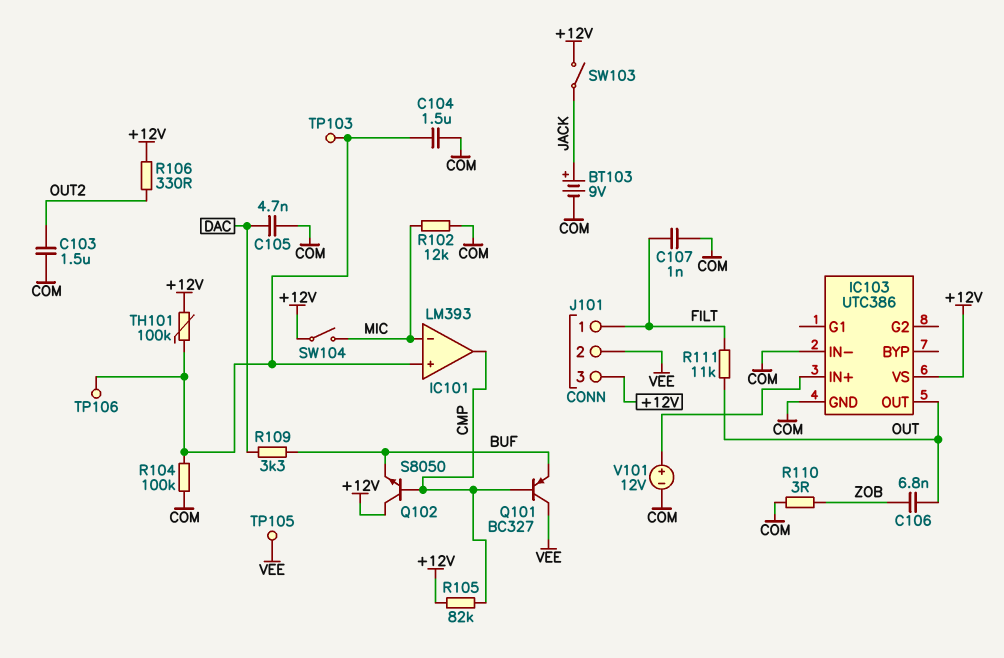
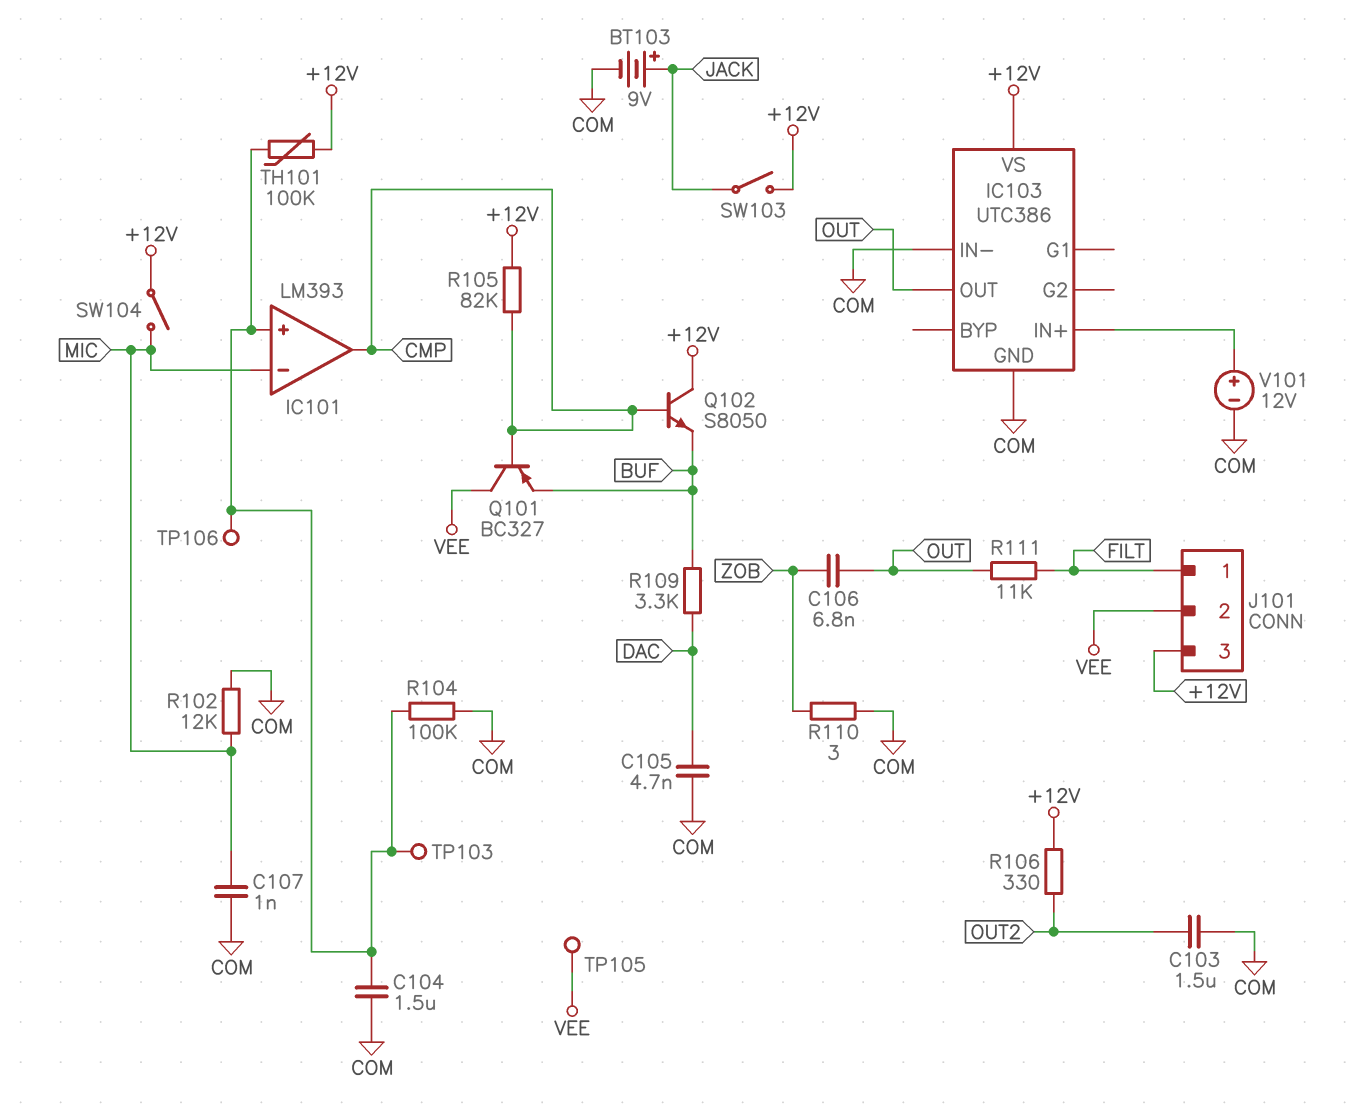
C107: 1nF (COM, FILT) -> 1nF (COM, MIC)

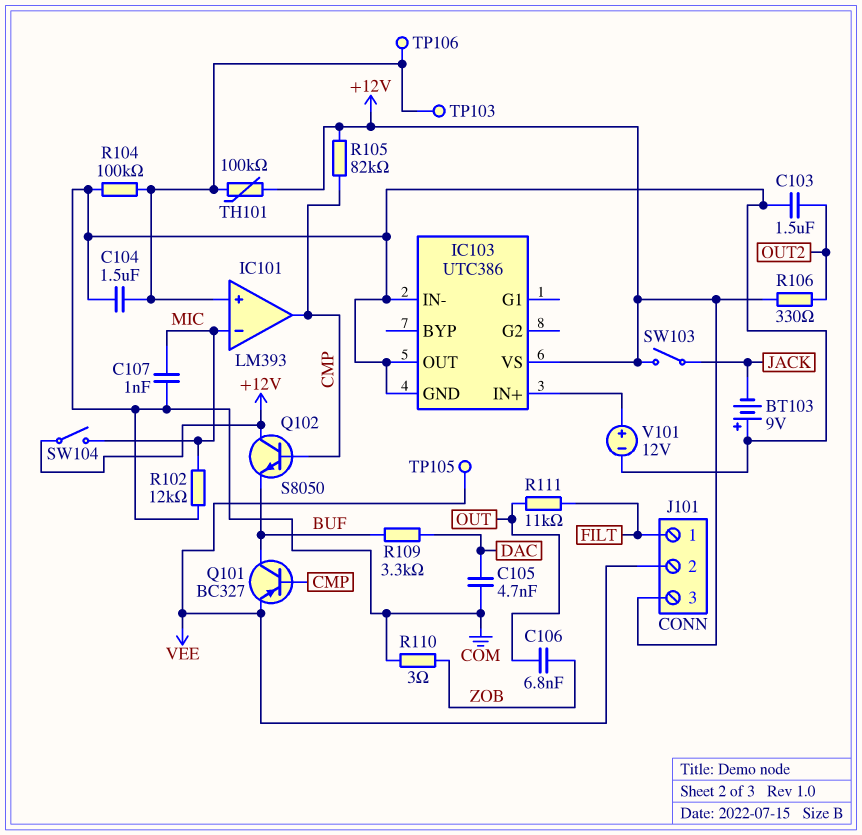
BT103: 9V (plus JACK, minus COM) -> 9V (plus COM, minus JACK)
IC103 pin OUT: OUT -> COM
Q101: PNP BC327 (B CMP, C VEE, E BUF) -> PNP BC327 (B CMP, C BUF, E VEE)

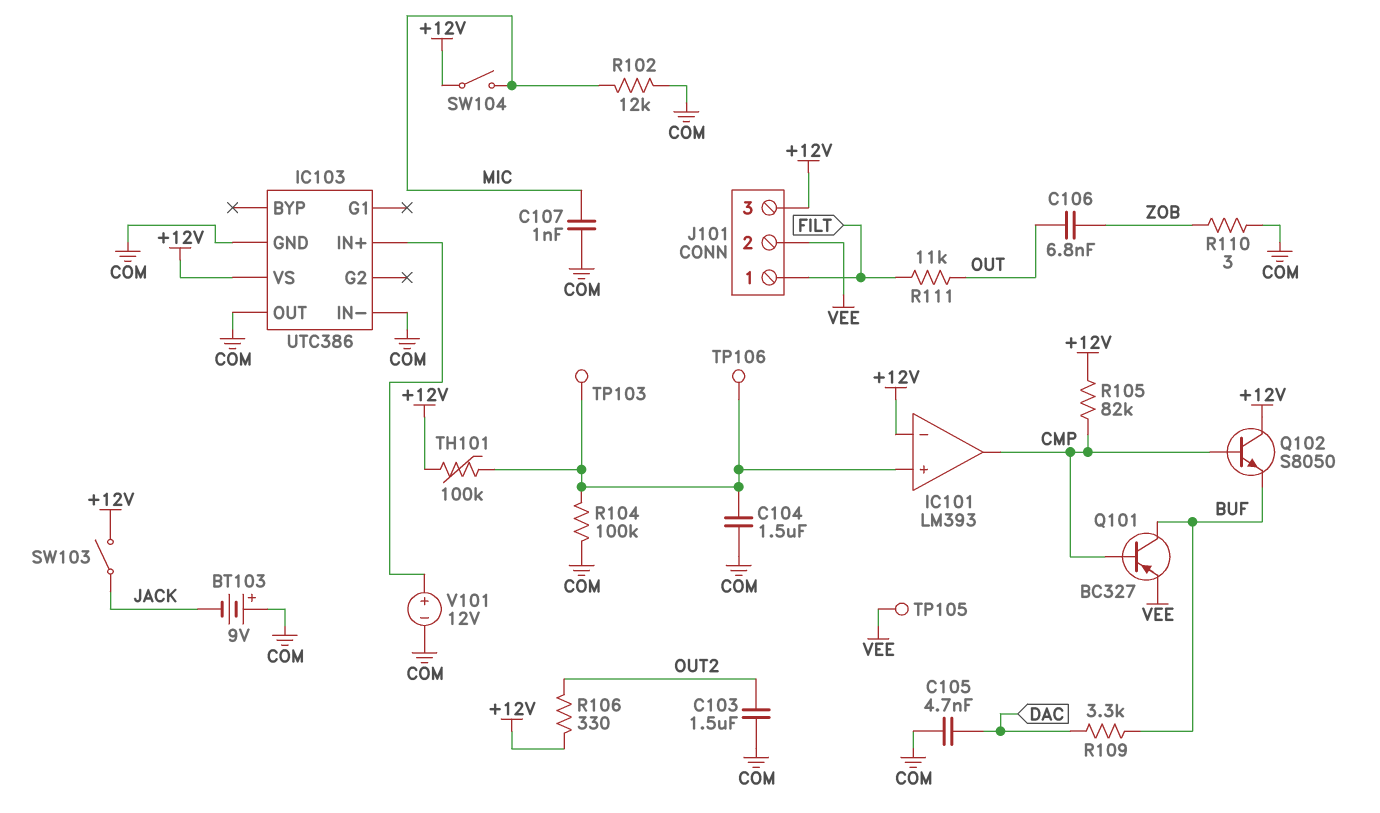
IC101 pin in-: MIC -> +12V

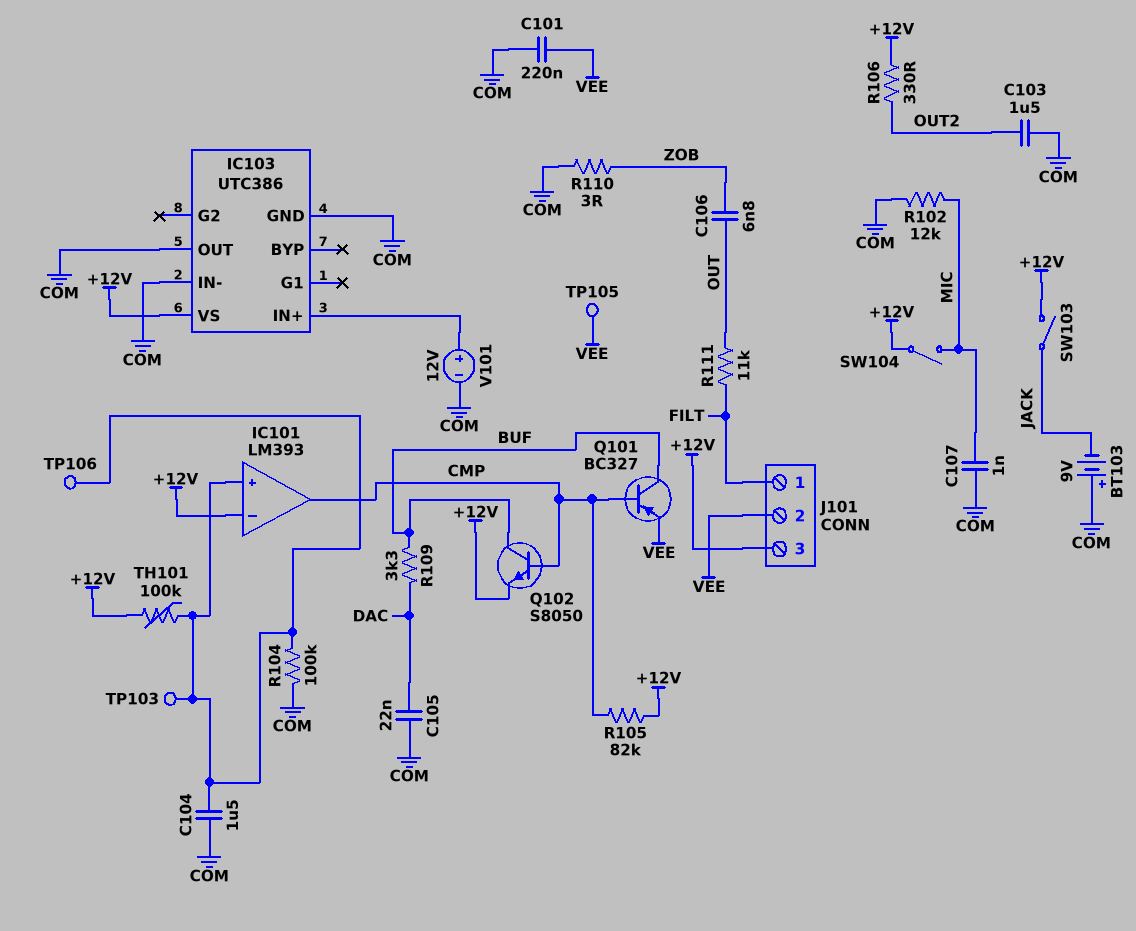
C101: none -> 220nF (COM, VEE)
C105: 4.7nF (COM, DAC) -> 22nF (COM, DAC)
Q102: NPN S8050 (B CMP, C +12V, E BUF) -> NPN S8050 (B CMP, C BUF, E +12V)

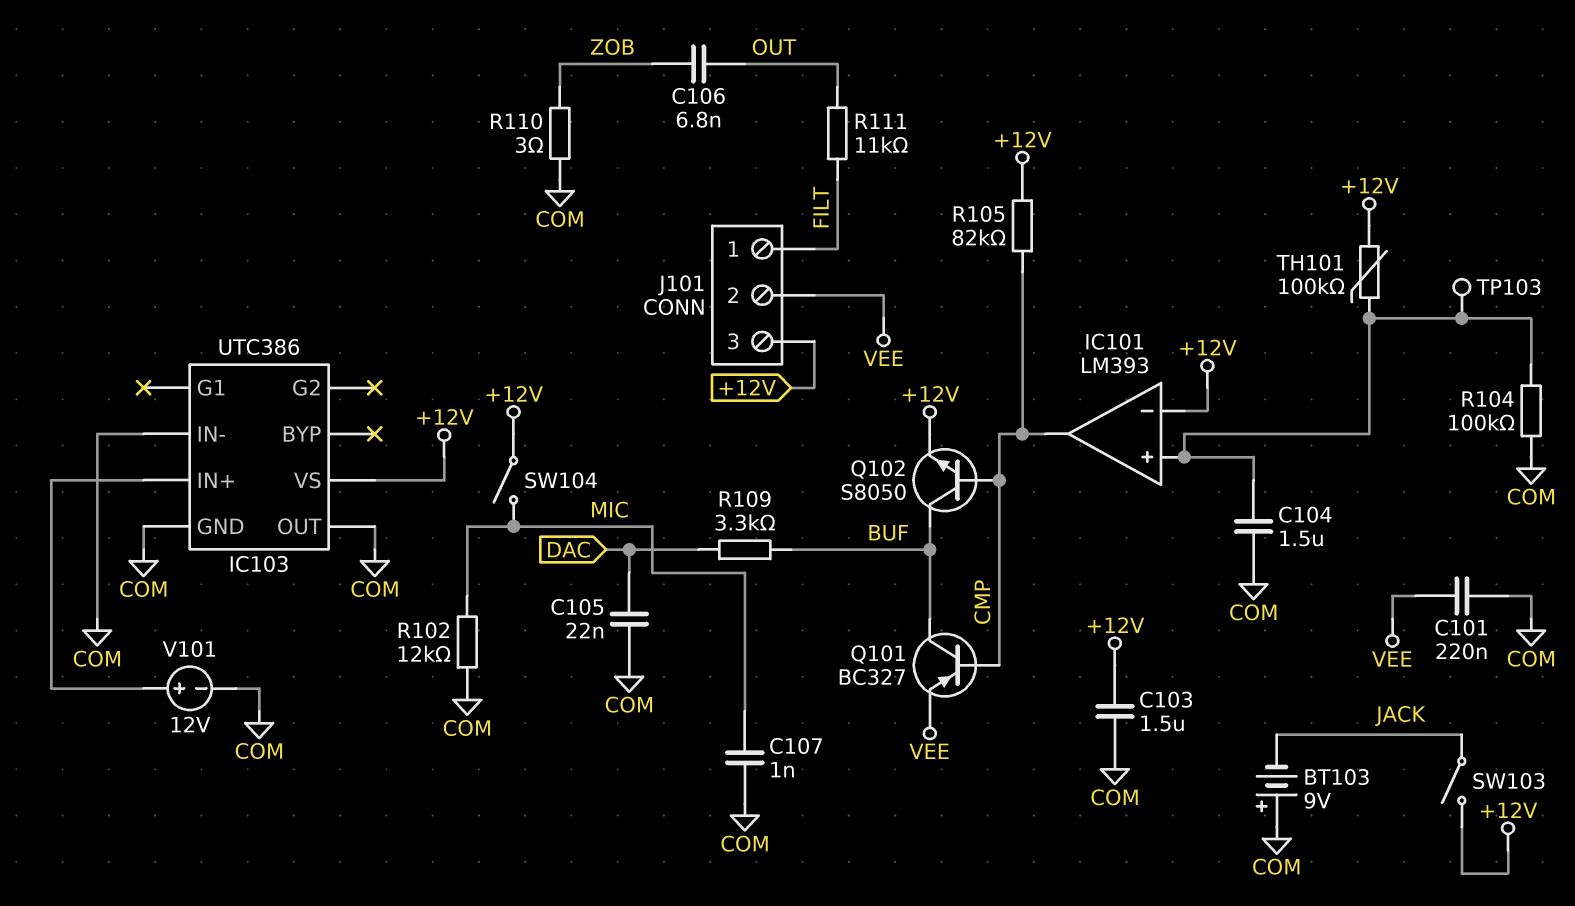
C103: 1.5uF (COM, OUT2) -> 1.5uF (+12V, COM)
R106: 330 (+12V, OUT2) -> none
TP105: test point (VEE) -> none
TP106: test point (IC101/in+) -> none

